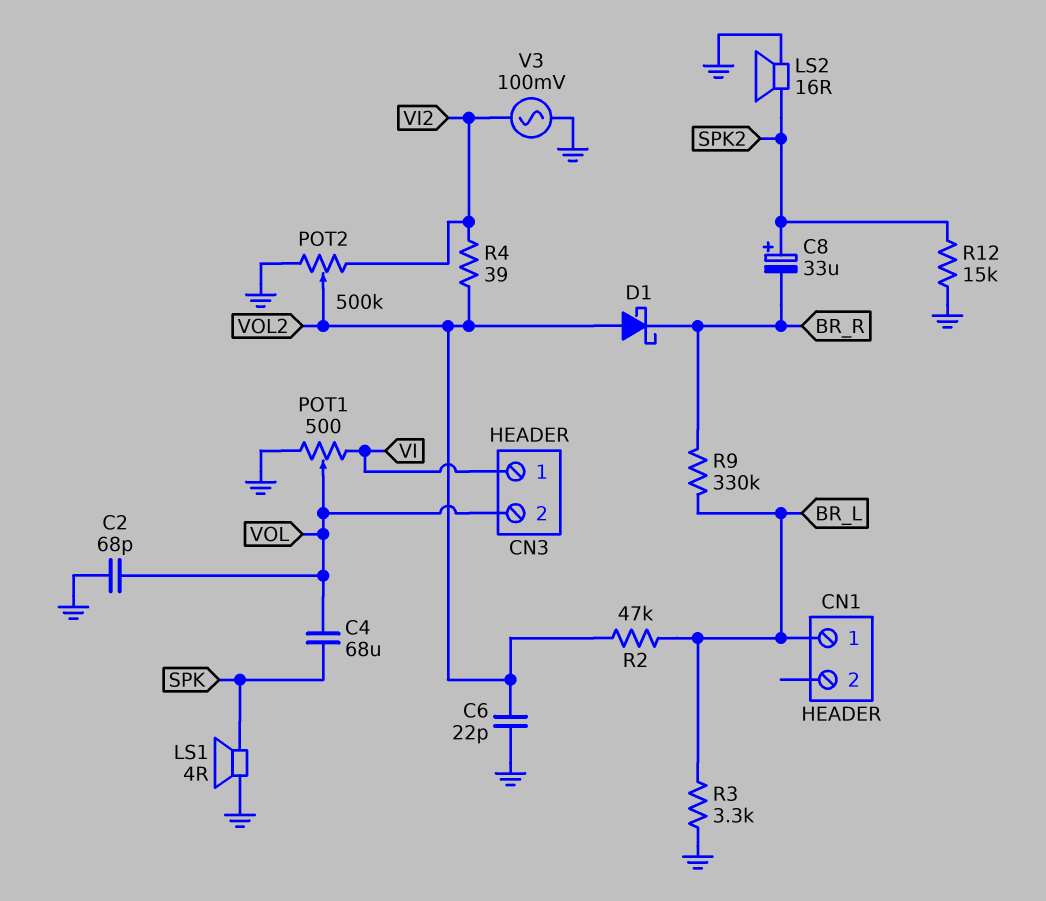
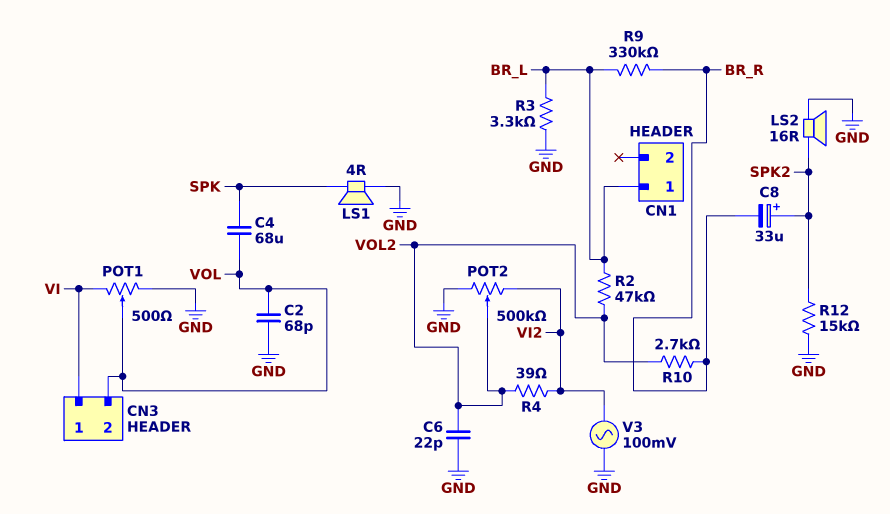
D1: schottky (A VOL2, K BR_R) -> none
R10: none -> 2.7k (BR_R, VOL2)

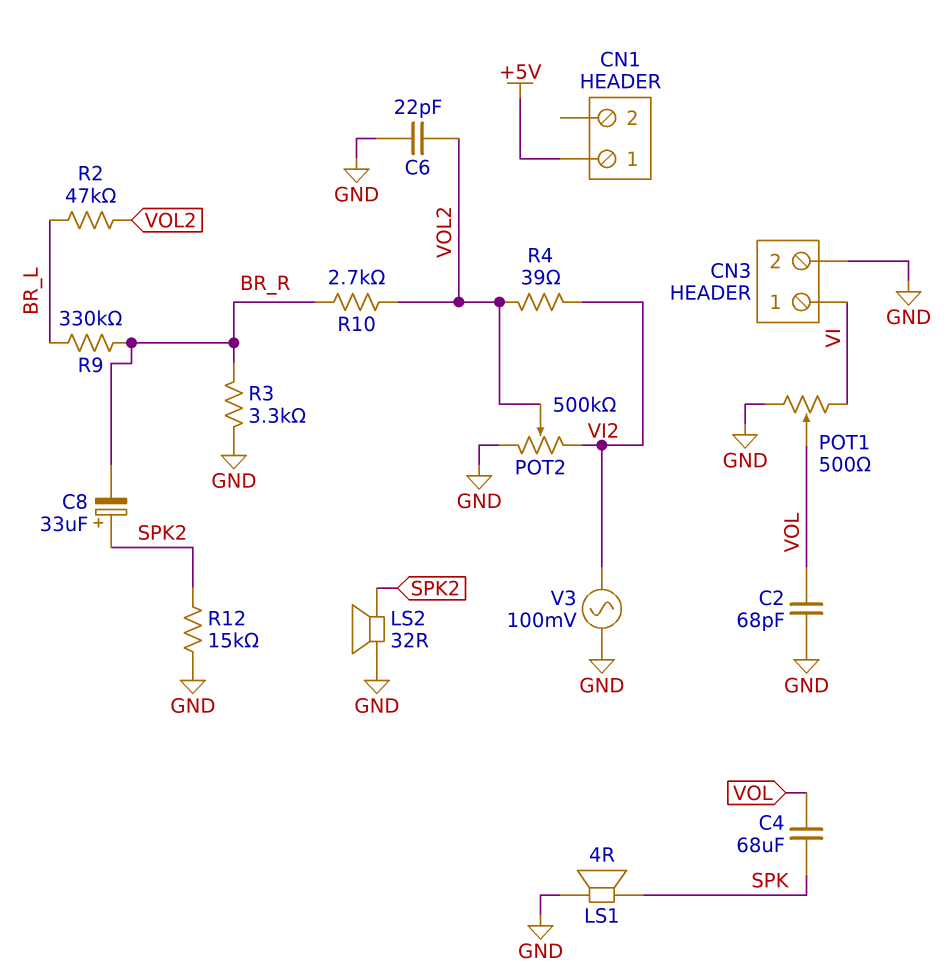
CN1 pin 1: BR_L -> +5V
CN3 pin 2: VOL -> GND
LS2: speaker 16R (GND, SPK2) -> speaker 32R (GND, SPK2)
R3: 3.3k (BR_L, GND) -> 3.3k (BR_R, GND)

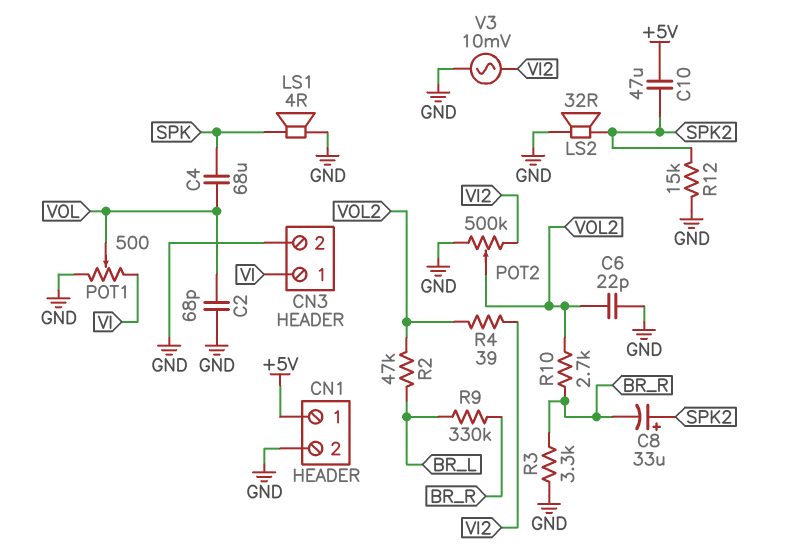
C10: none -> 47uF (+5V, SPK2)
CN1 pin 2: none -> GND
V3: AC 100mV (GND, VI2) -> AC 10mV (GND, VI2)

